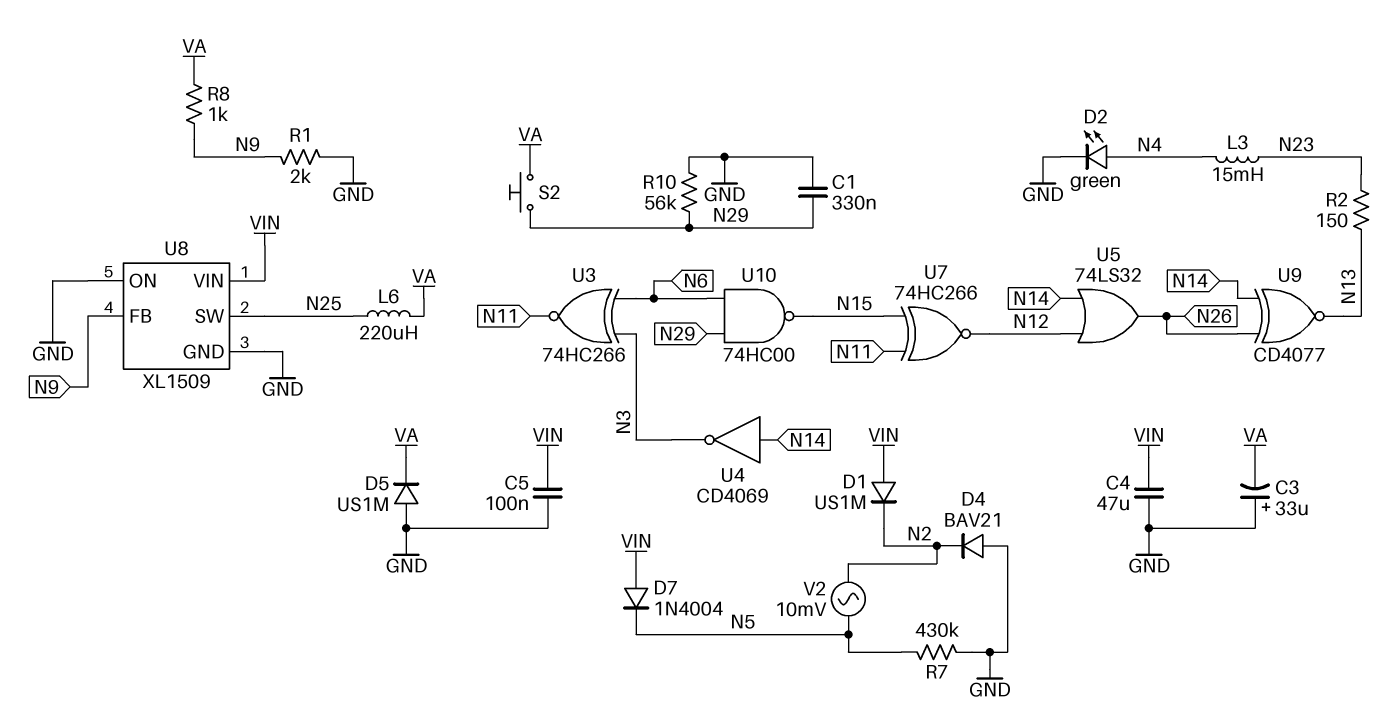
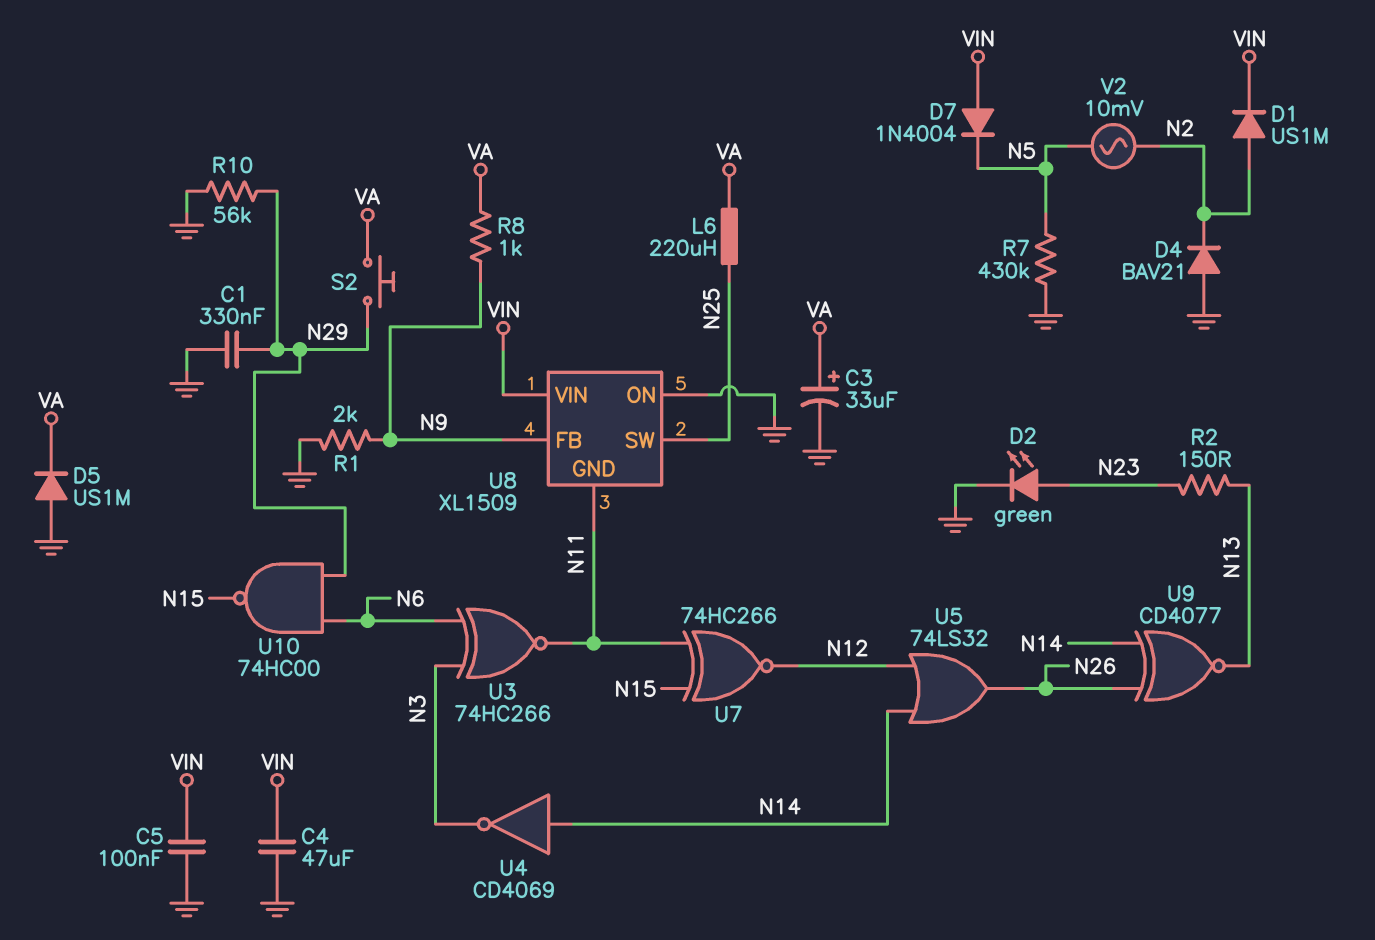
C3: 33uF (plus GND, minus VA) -> 33uF (plus VA, minus GND)
D1: diode US1M (A VIN, K N2) -> diode US1M (A N2, K VIN)
D2: LED green (A N4, K GND) -> LED green (A N23, K GND)
L3: 15mH (N4, N23) -> none
U8 pin GND: GND -> N11

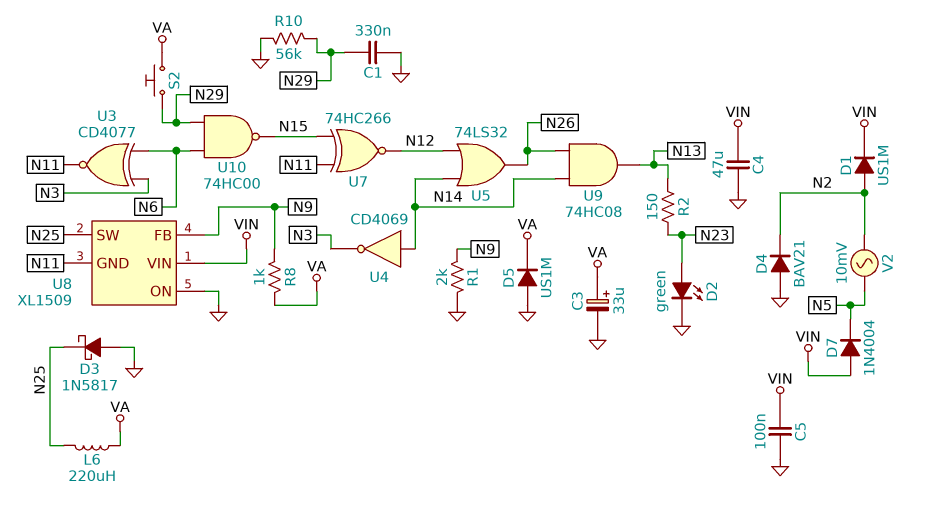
D3: none -> schottky 1N5817 (A GND, K N25)
R7: 430k (GND, N5) -> none
U3: XNOR 74HC266 (in N3, in N6, out N11) -> XNOR CD4077 (in N3, in N6, out N11)
U9: XNOR CD4077 (in N14, in N26, out N13) -> AND 74HC08 (in N14, in N26, out N13)

